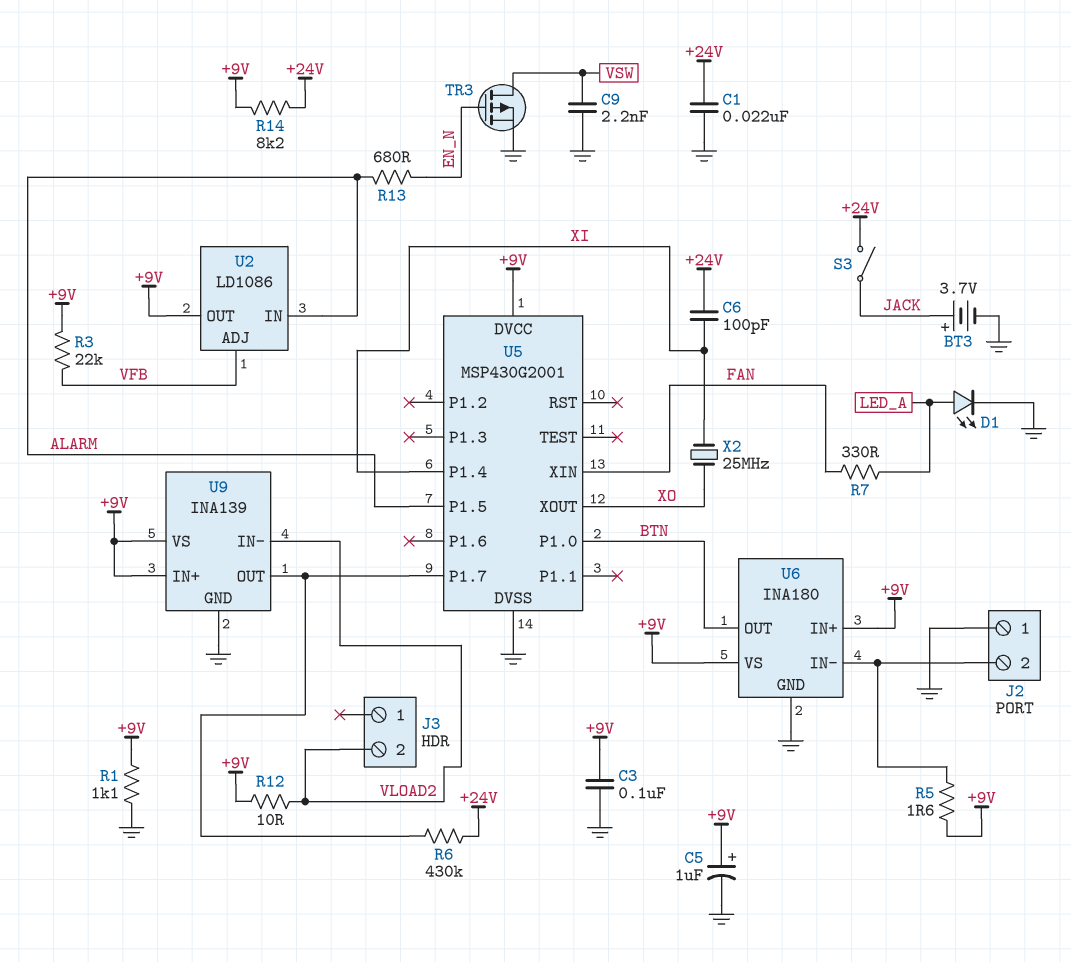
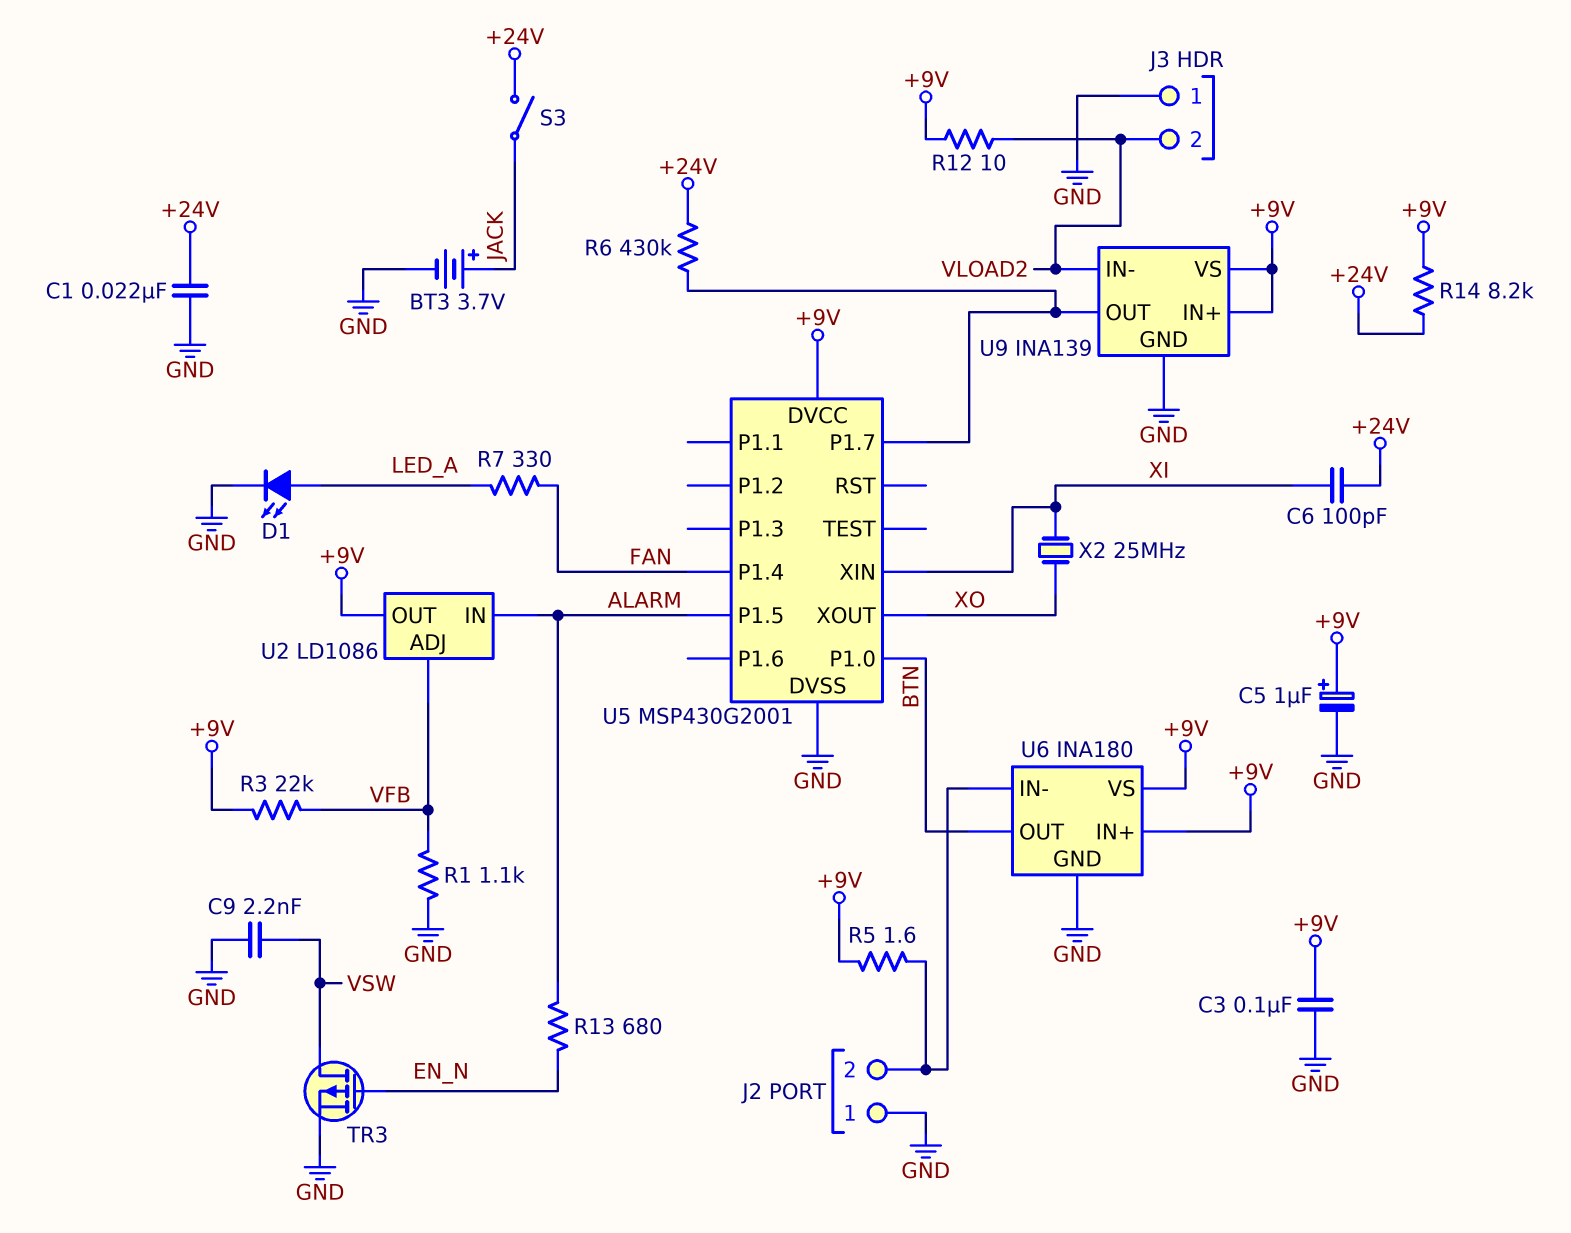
J3 pin 1: none -> GND
R1: 1.1k (+9V, GND) -> 1.1k (GND, VFB)
U5 pin P1.4: XI -> FAN
U5 pin XIN: FAN -> XI

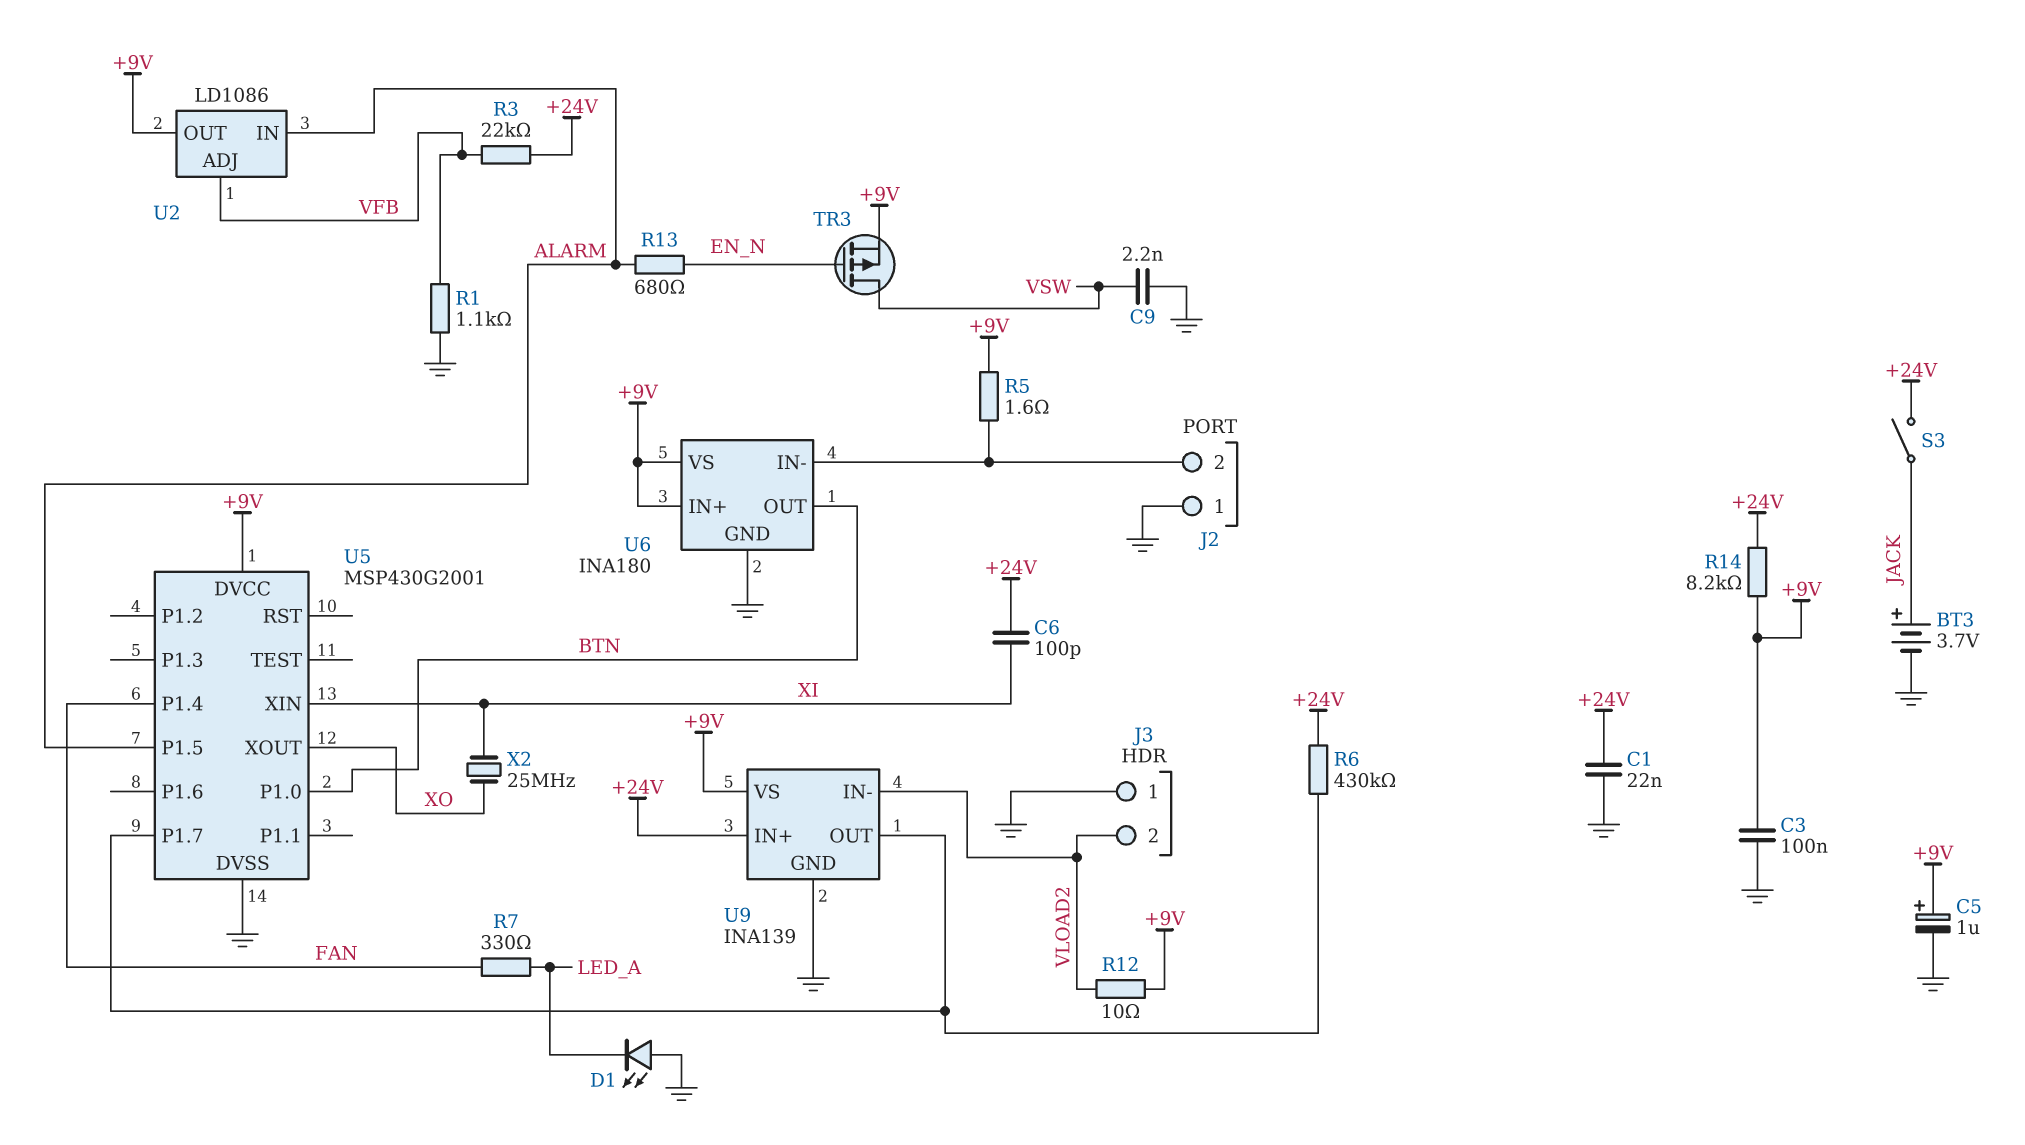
D1: LED (A LED_A, K GND) -> LED (A GND, K LED_A)
R3: 22k (+9V, VFB) -> 22k (+24V, VFB)
TR3: PMOS (G EN_N, D VSW, S GND) -> PMOS (G EN_N, D VSW, S +9V)
U9 pin IN+: +9V -> +24V

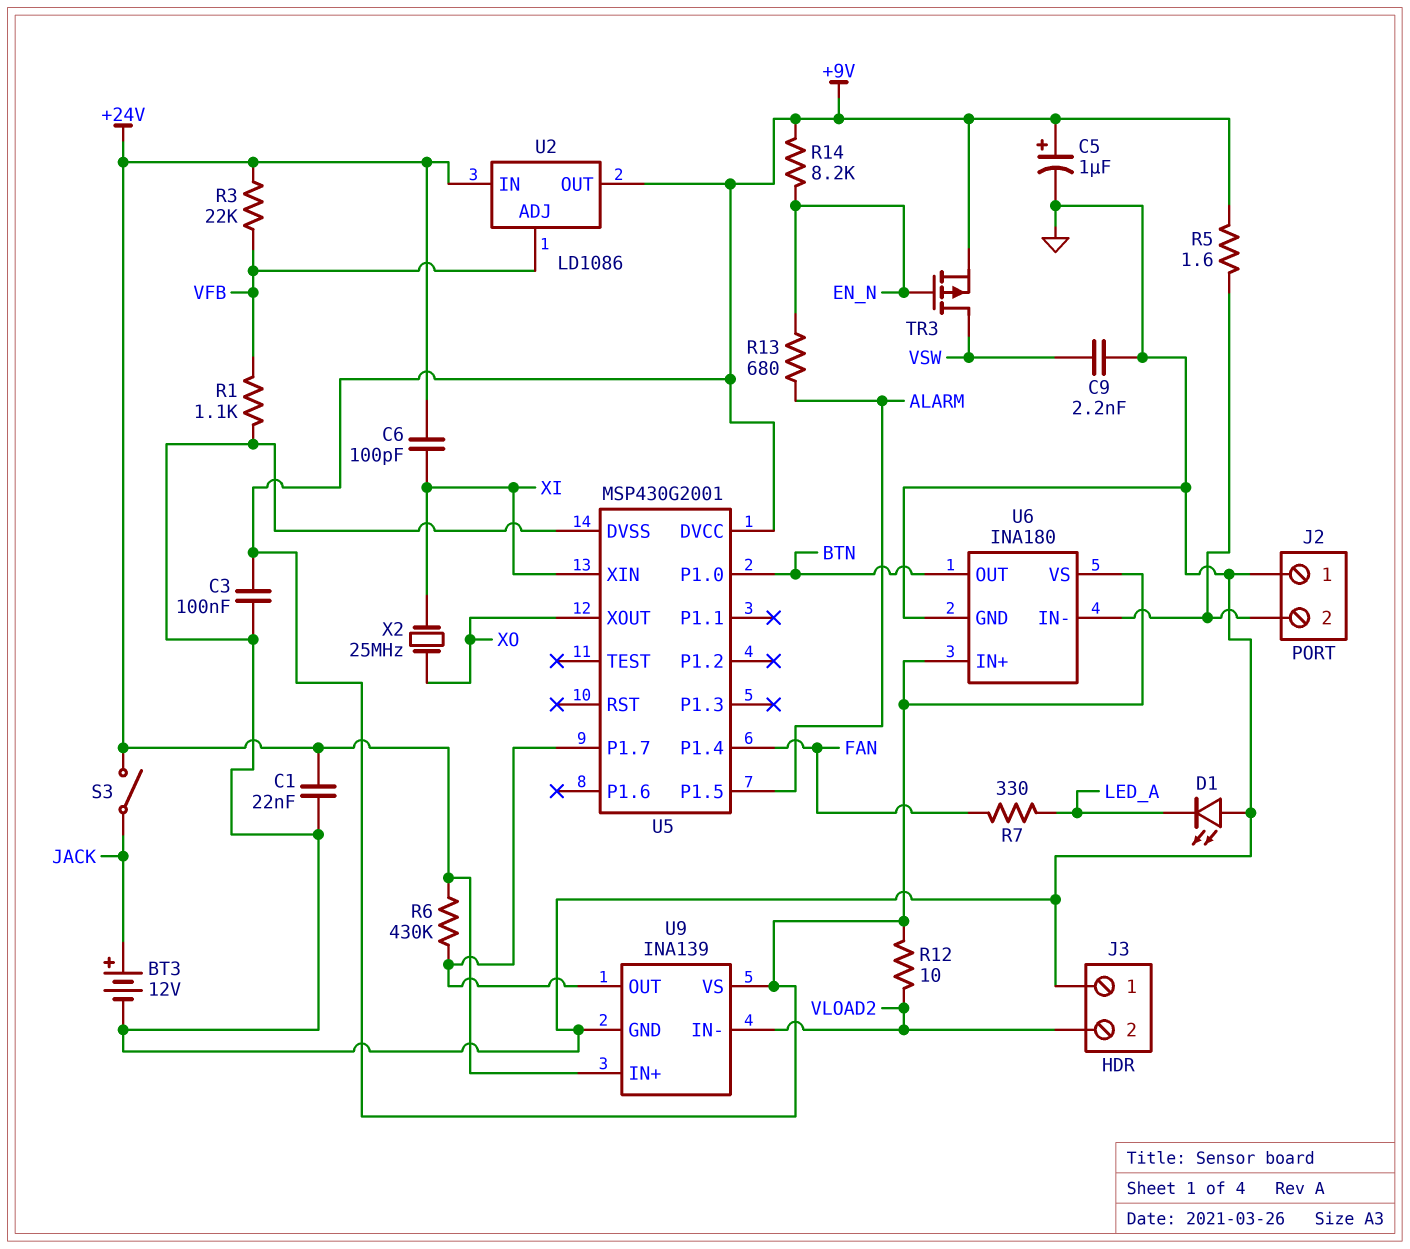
BT3: 3.7V (plus JACK, minus GND) -> 12V (plus JACK, minus GND)
R14: 8.2k (+9V, +24V) -> 8.2k (+9V, EN_N)
U2 pin IN: ALARM -> +24V

